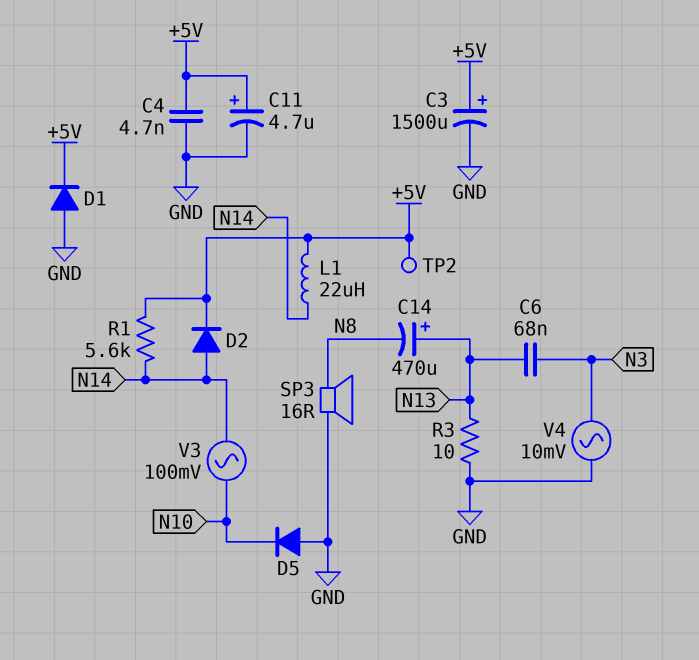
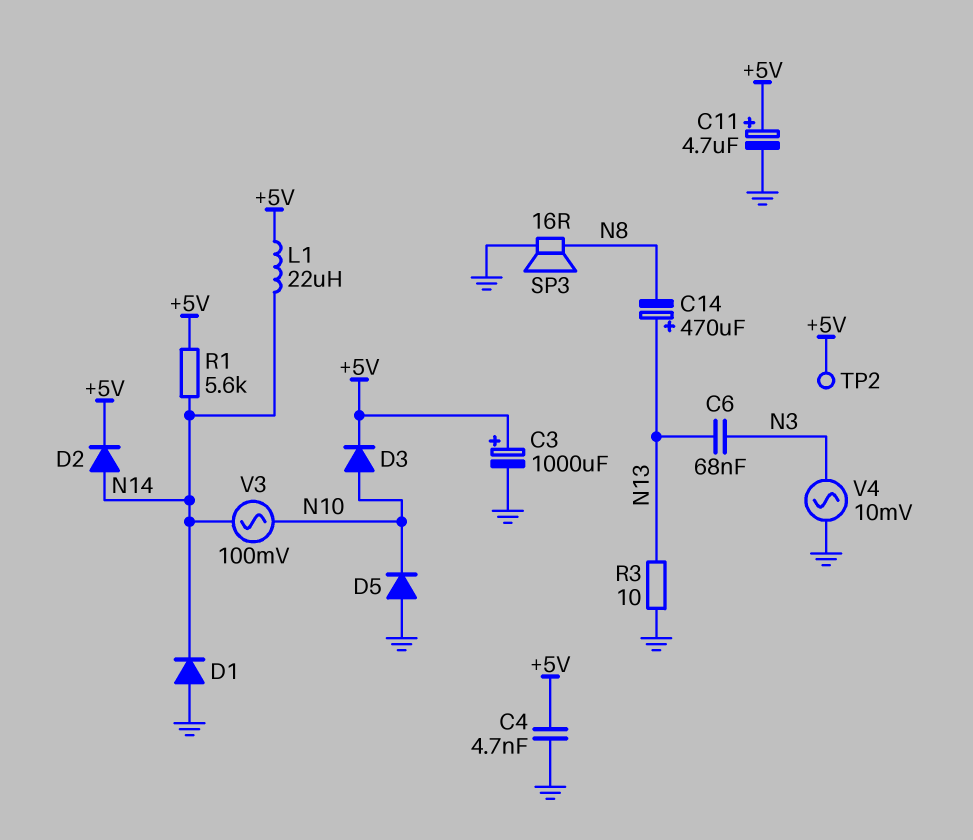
C3: 1500uF (plus +5V, minus GND) -> 1000uF (plus +5V, minus GND)
D1: diode (A GND, K +5V) -> diode (A GND, K N14)
D3: none -> diode (A N10, K +5V)

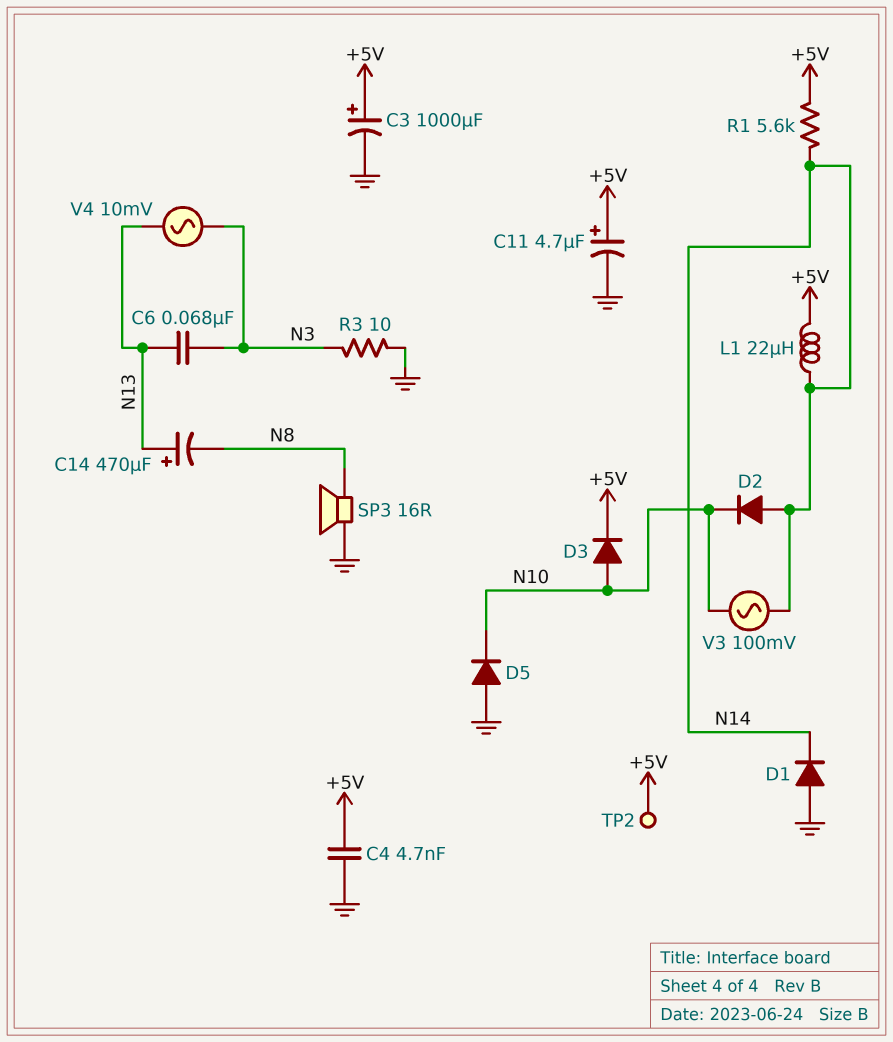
D2: diode (A N14, K +5V) -> diode (A N14, K N10)
R3: 10 (GND, N13) -> 10 (GND, N3)
V4: AC 10mV (GND, N3) -> AC 10mV (N3, N13)

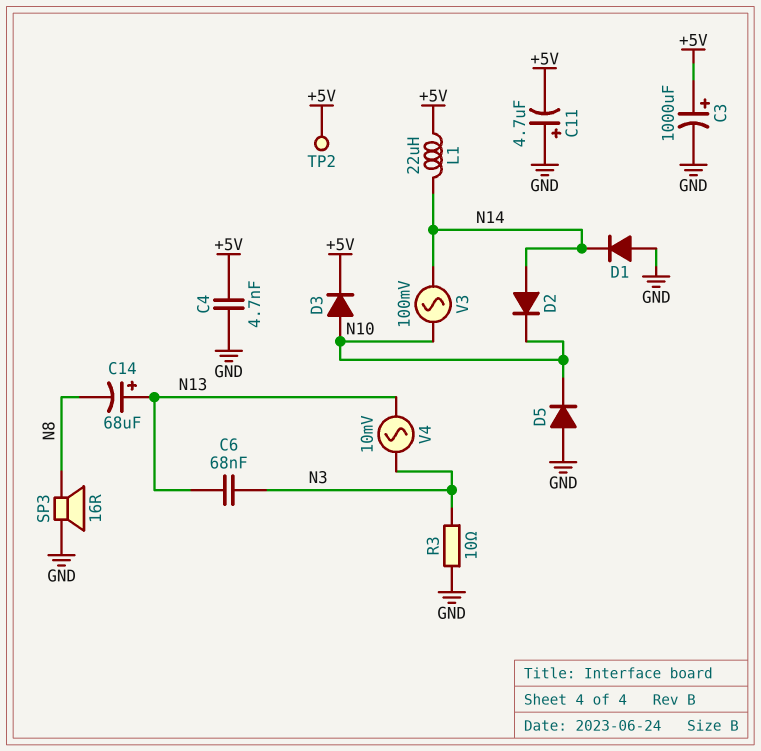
C11: 4.7uF (plus +5V, minus GND) -> 4.7uF (plus GND, minus +5V)
C14: 470uF (plus N13, minus N8) -> 68uF (plus N13, minus N8)
R1: 5.6k (+5V, N14) -> none

